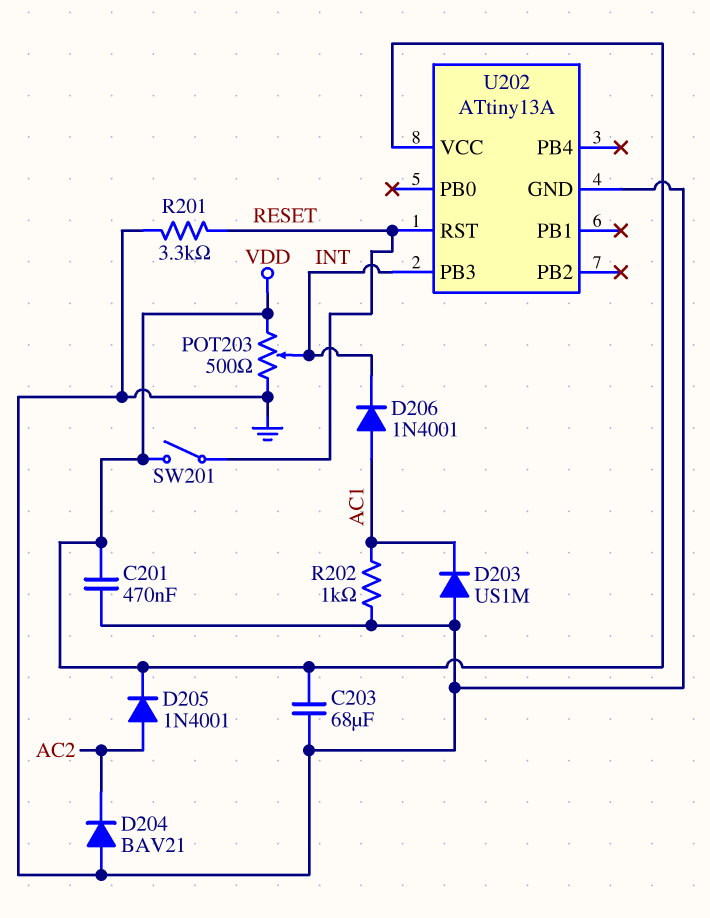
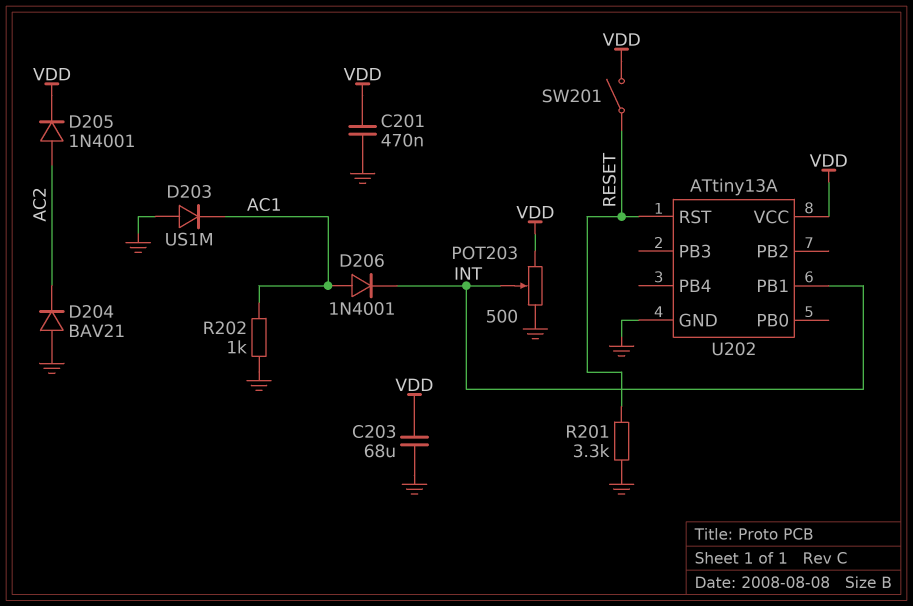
U202 pin PB1: none -> INT
U202 pin PB3: INT -> none

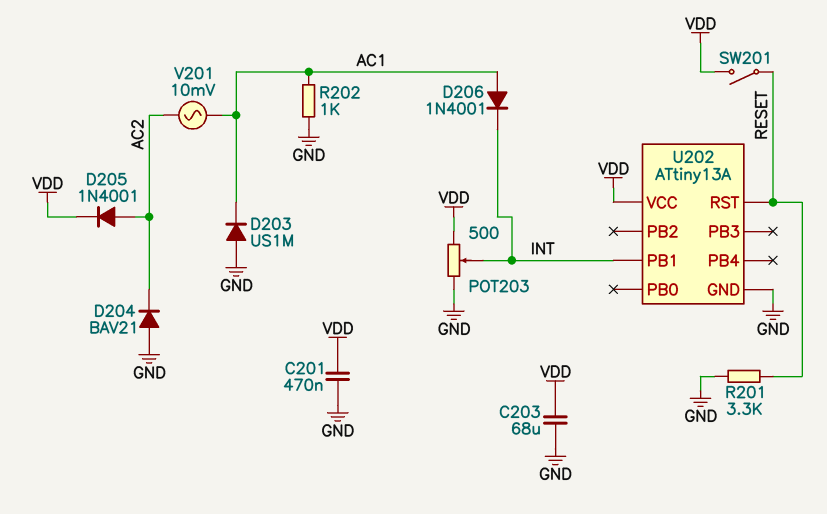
V201: none -> AC 10mV (AC1, AC2)

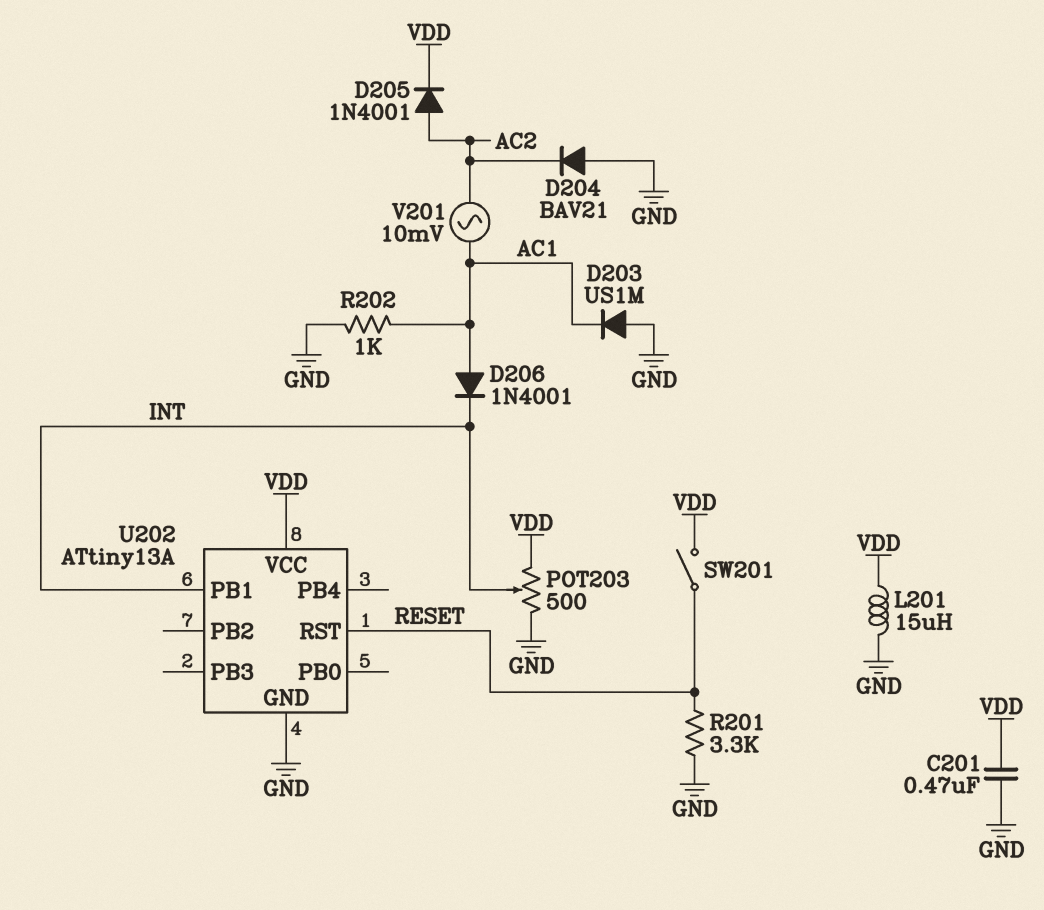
C203: 68uF (GND, VDD) -> none
L201: none -> 15uH (GND, VDD)

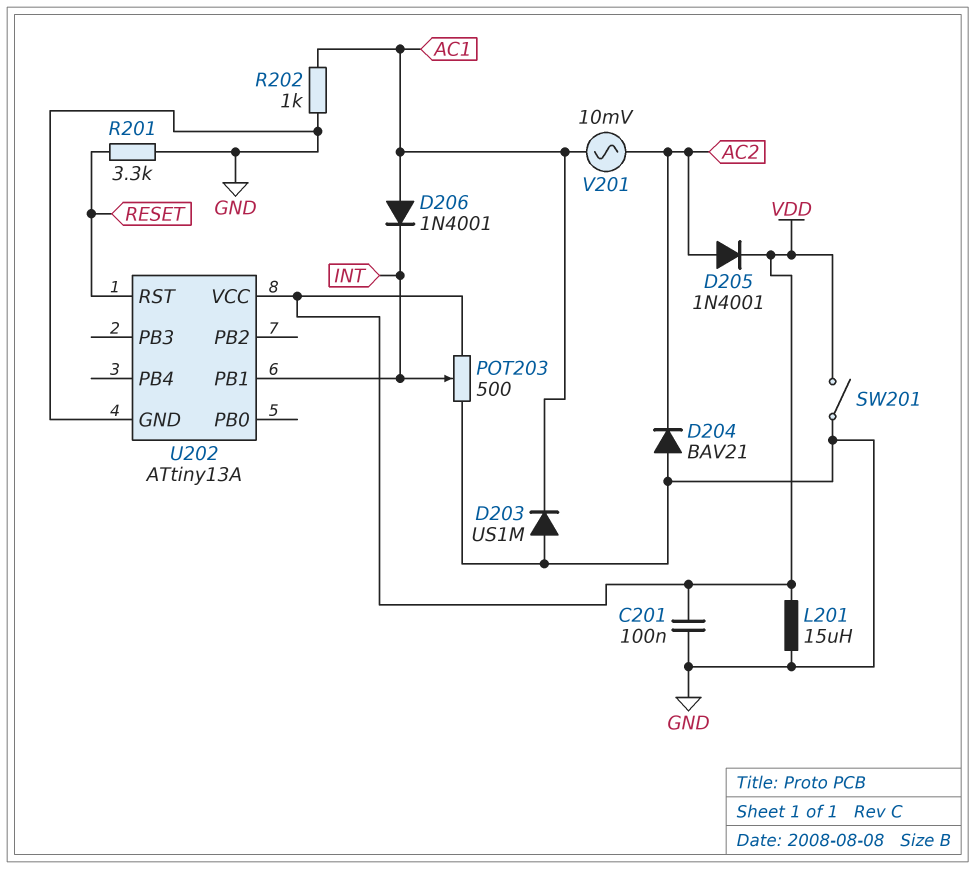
C201: 470nF (GND, VDD) -> 100nF (GND, VDD)
SW201: switch (RESET, VDD) -> switch (GND, VDD)

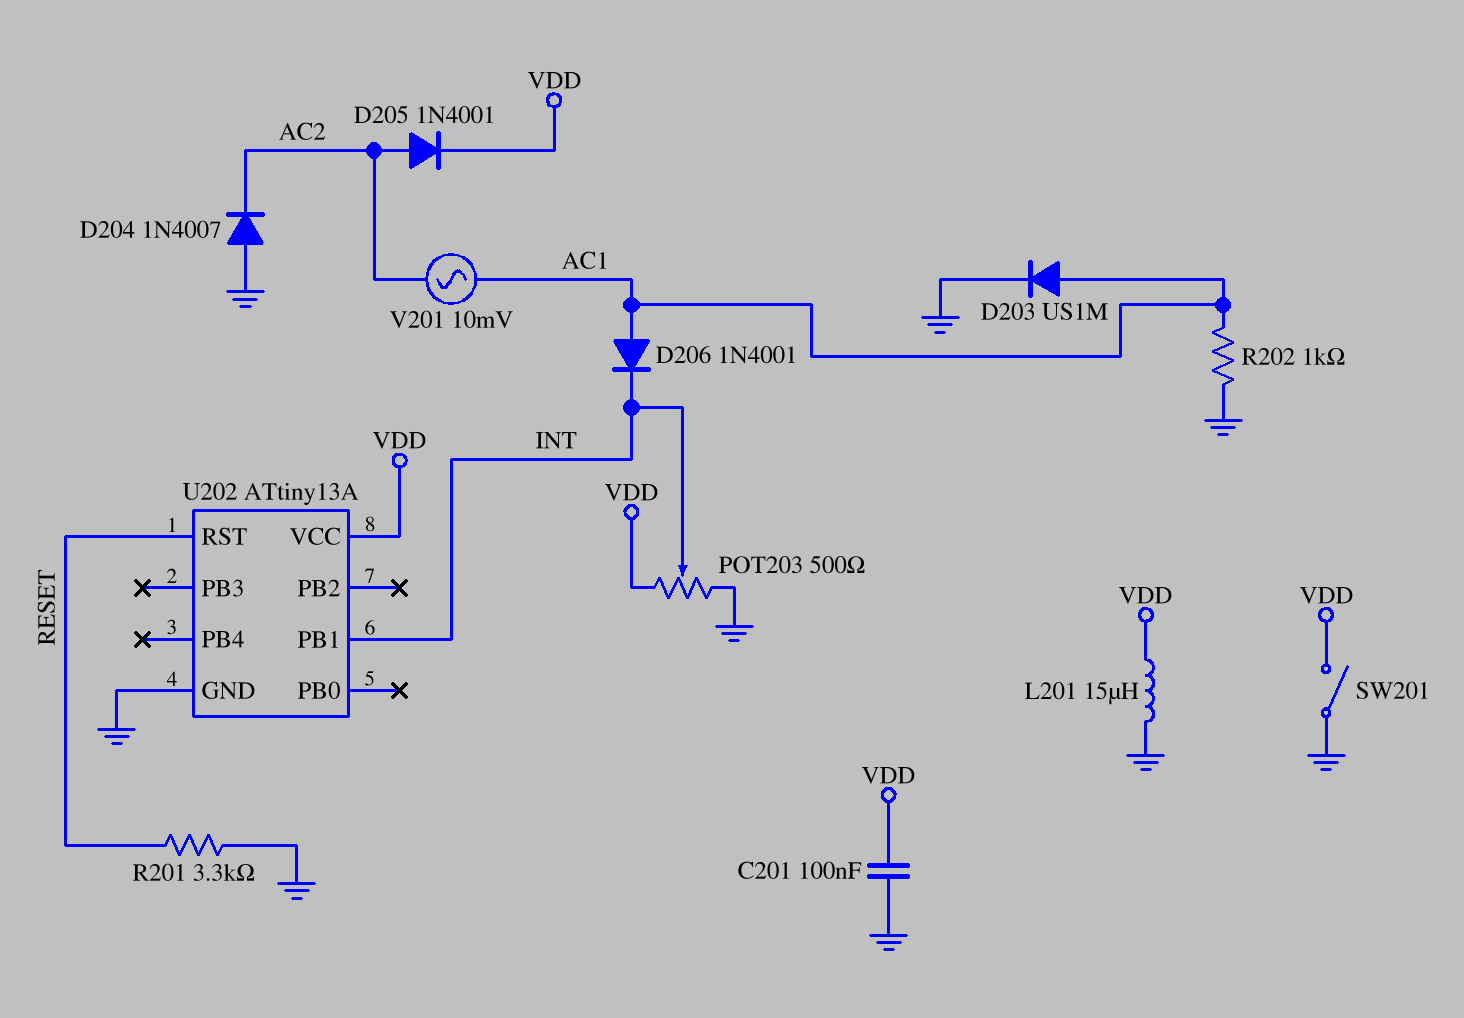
D203: diode US1M (A GND, K AC1) -> diode US1M (A AC1, K GND)
D204: diode BAV21 (A GND, K AC2) -> diode 1N4007 (A GND, K AC2)

